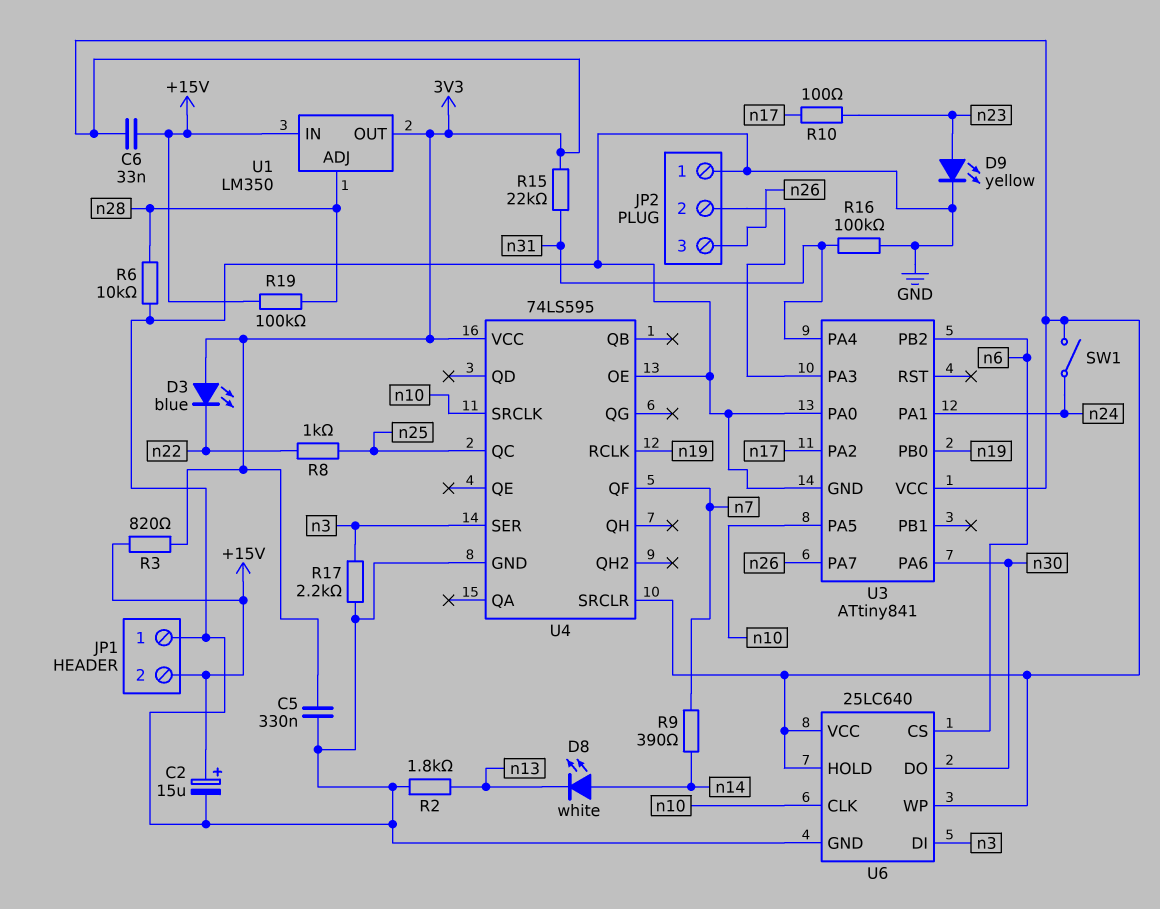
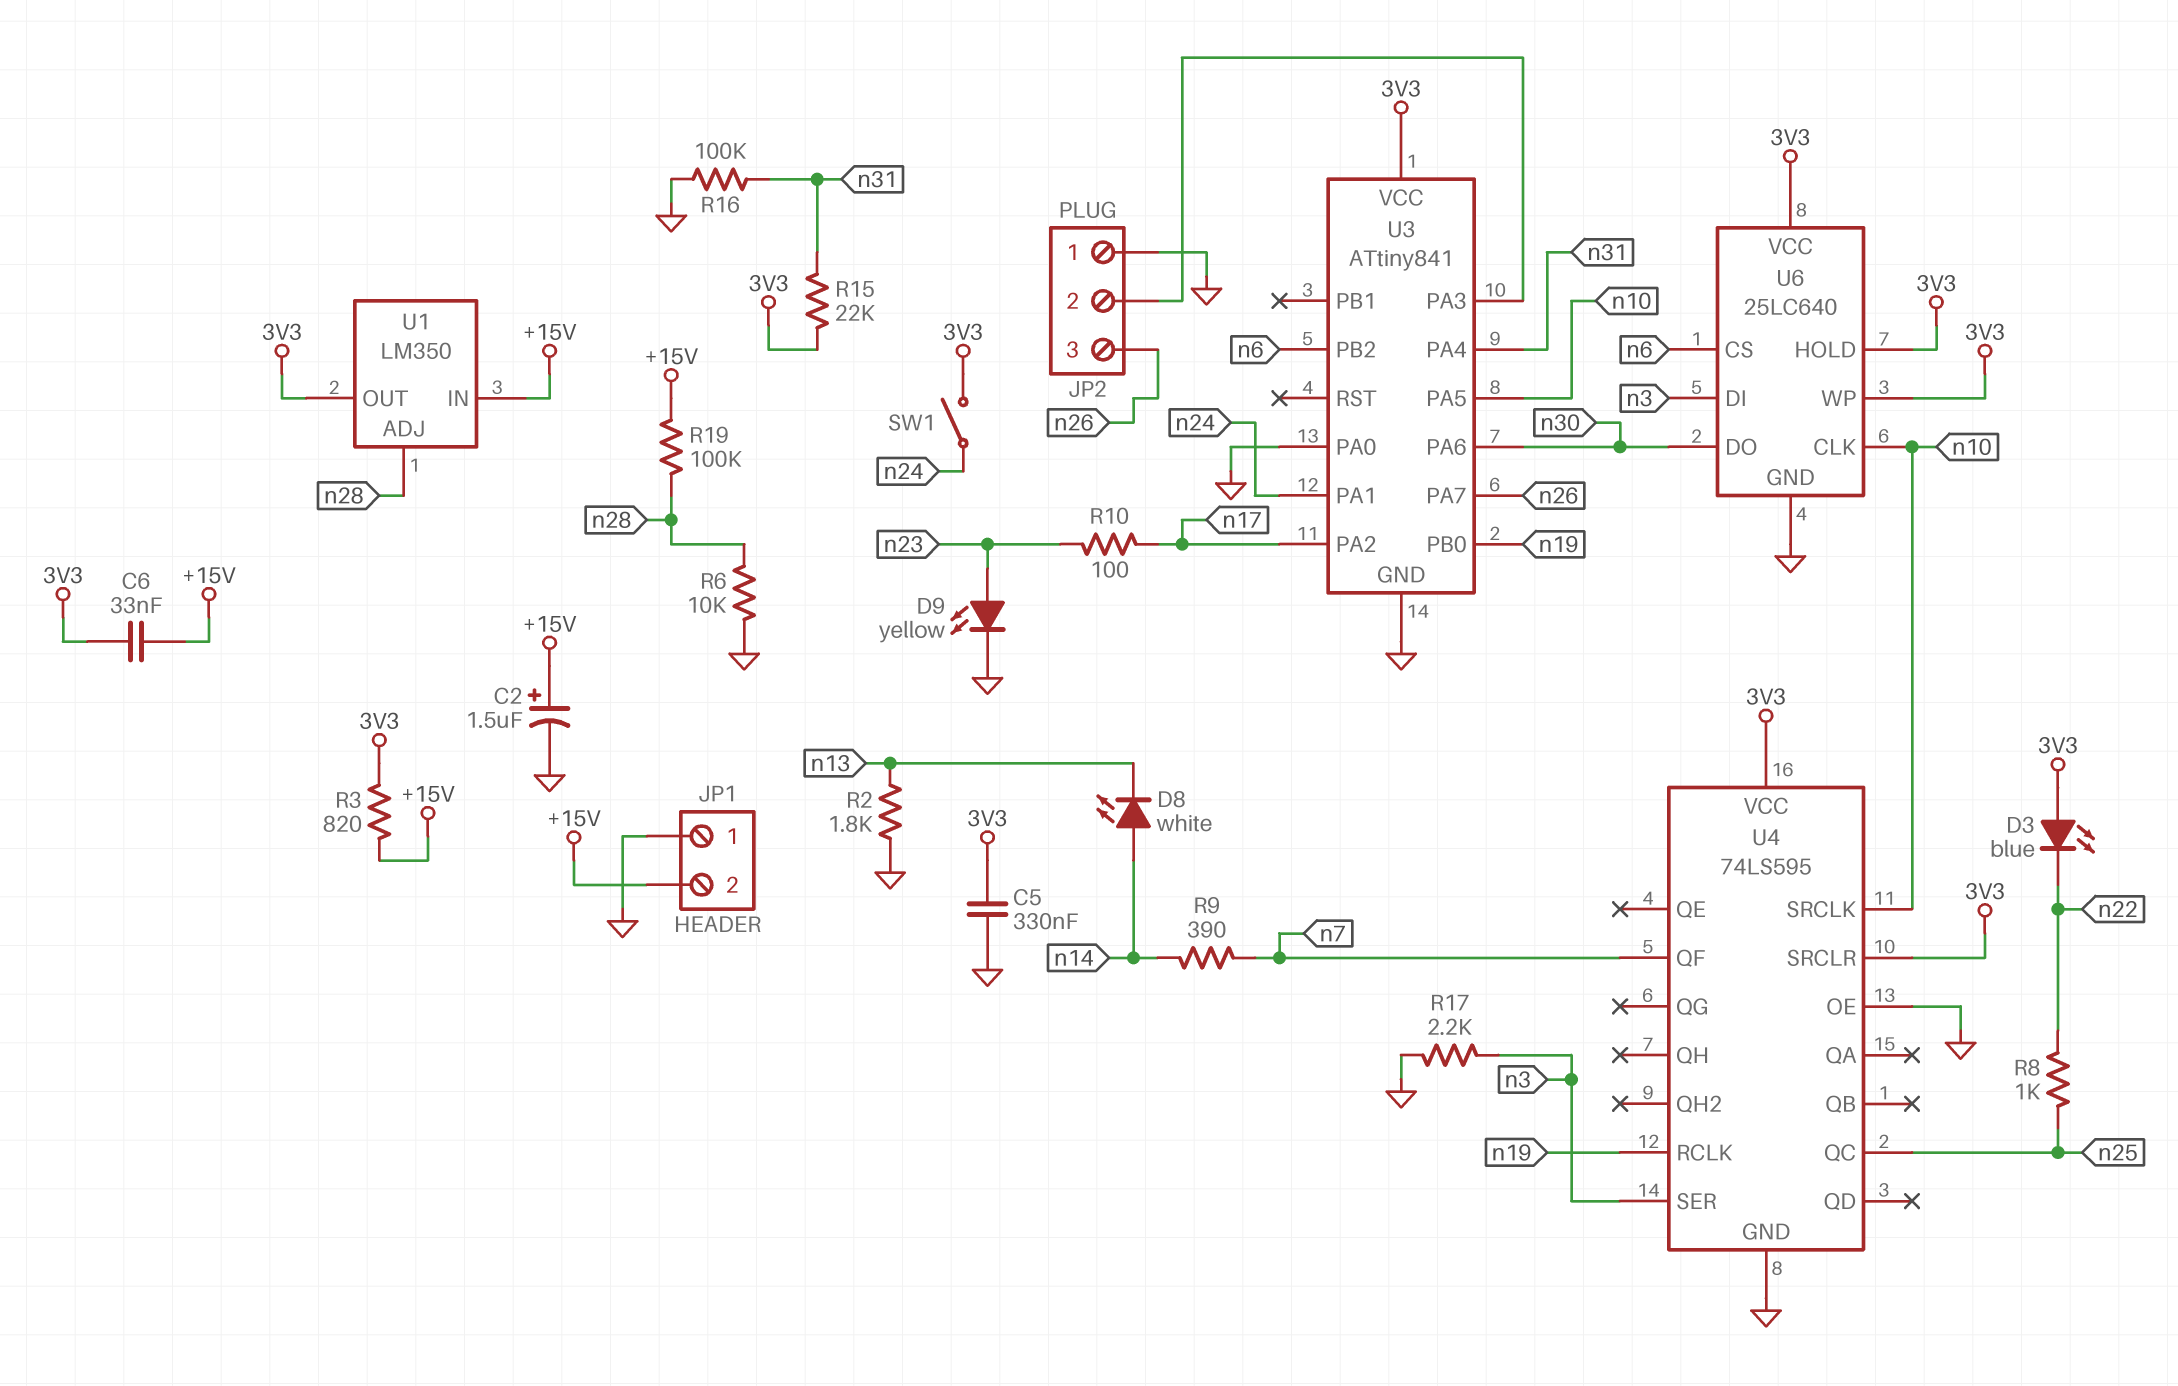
C2: 15uF (plus +15V, minus GND) -> 1.5uF (plus +15V, minus GND)

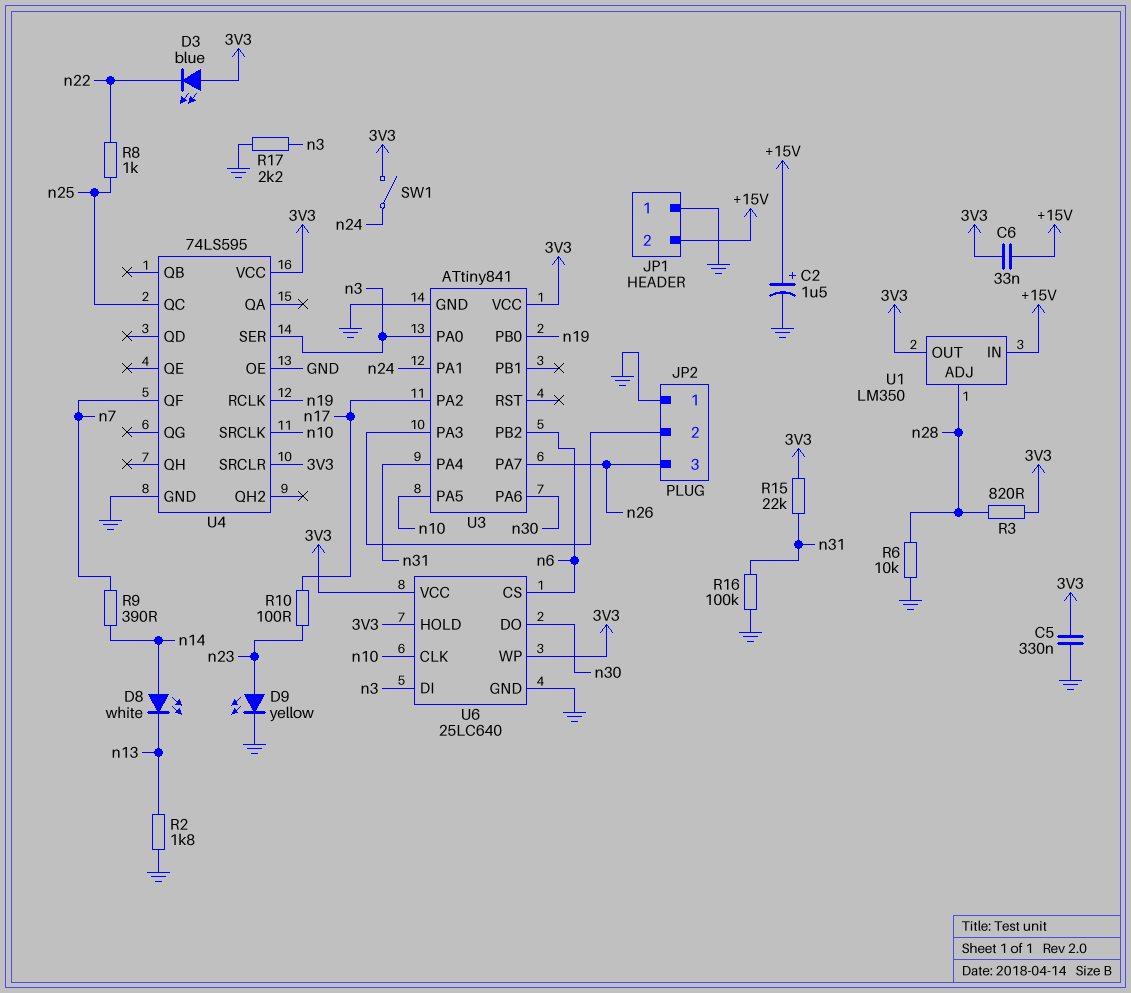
R3: 820 (+15V, 3V3) -> 820 (3V3, n28)
R19: 100k (+15V, n28) -> none
U3 pin PA0: GND -> n3

